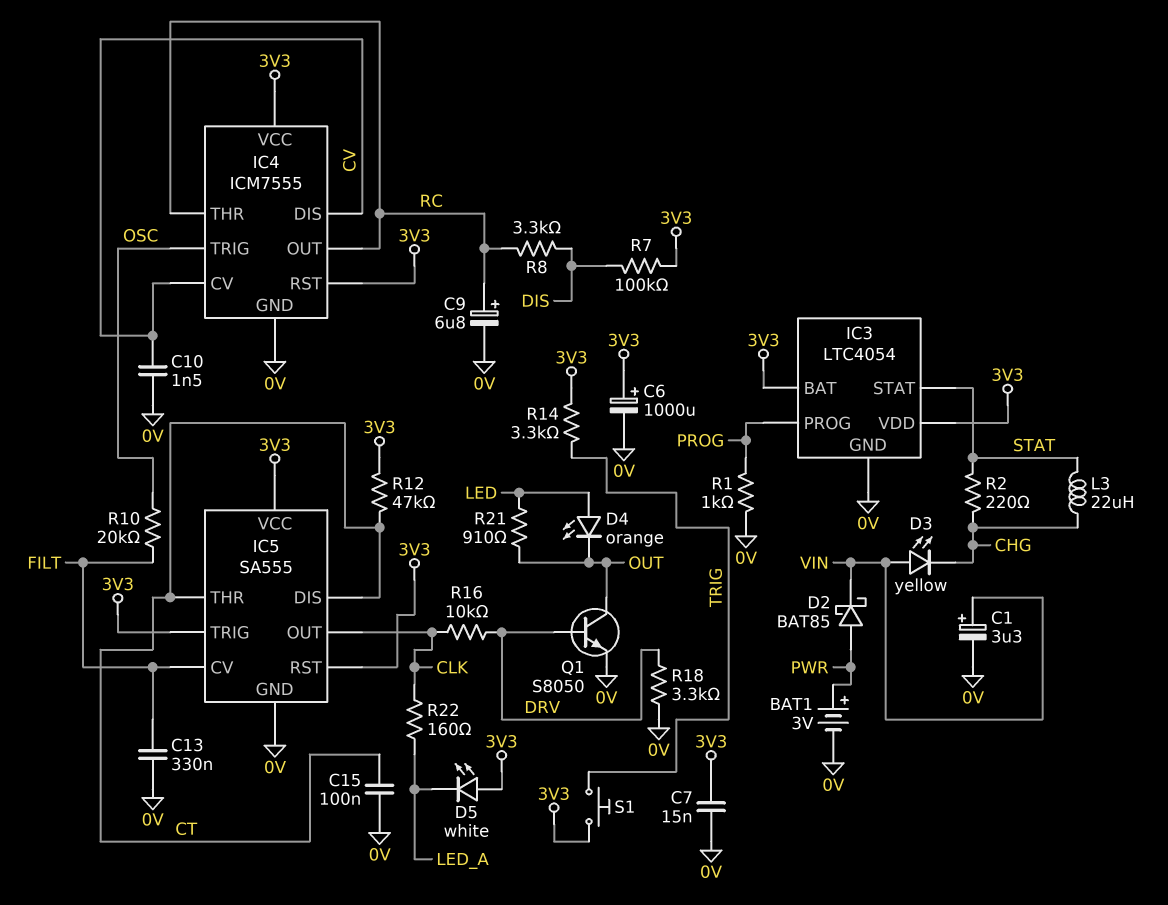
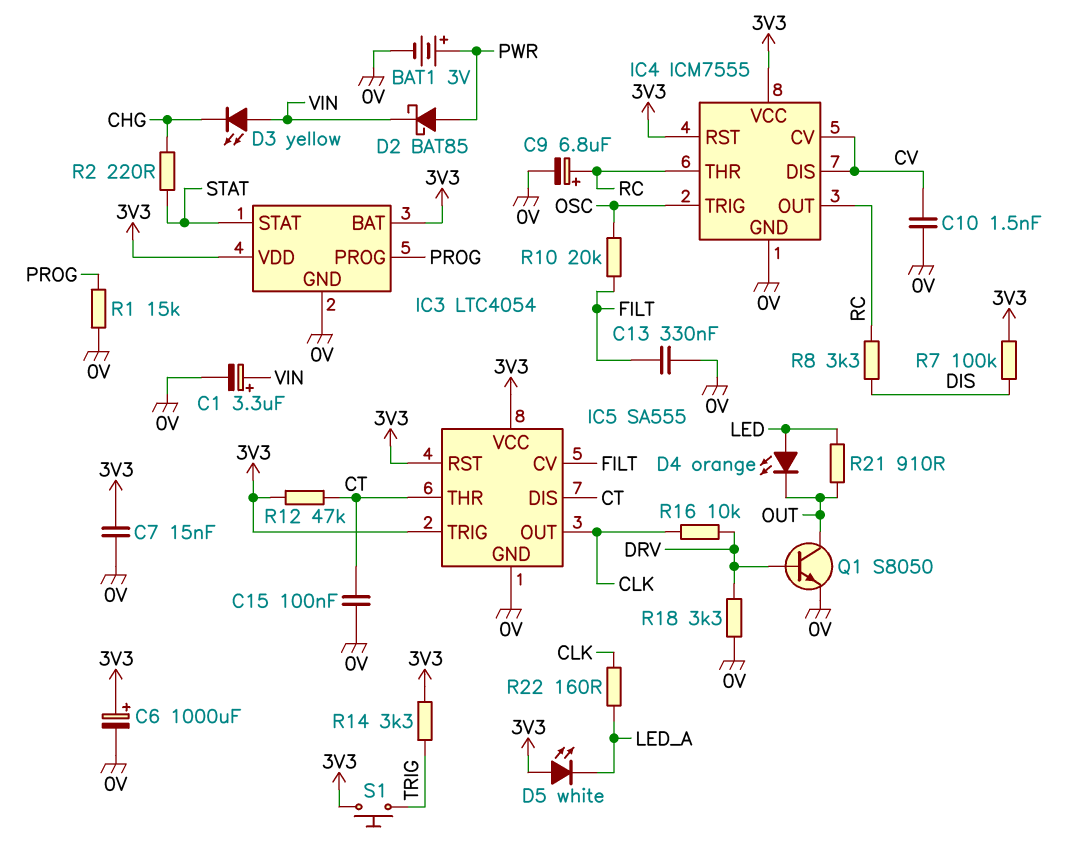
L3: 22uH (CHG, STAT) -> none
R1: 1k (0V, PROG) -> 15k (0V, PROG)

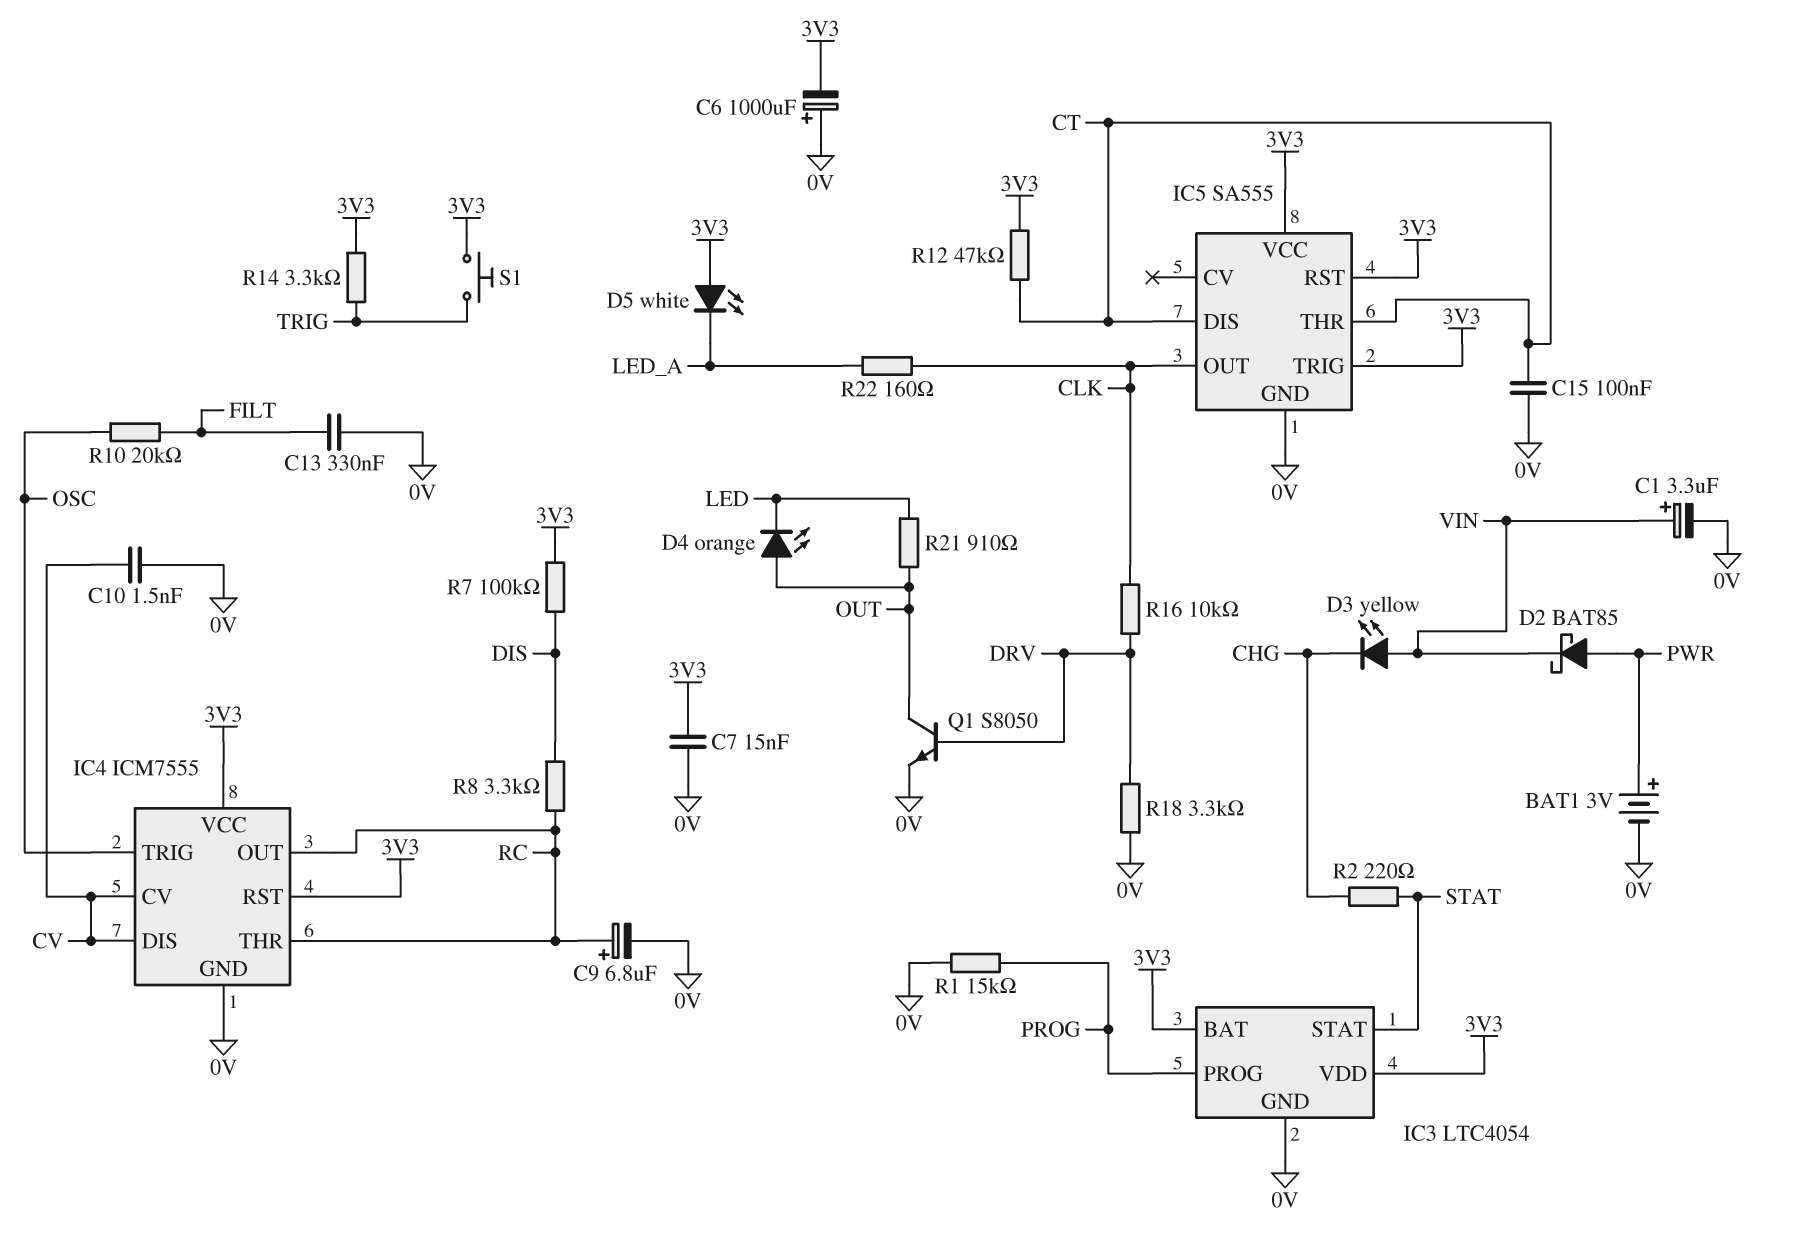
C6: 1000uF (plus 3V3, minus 0V) -> 1000uF (plus 0V, minus 3V3)
D4: LED orange (A LED, K OUT) -> LED orange (A OUT, K LED)
IC5 pin CV: FILT -> none

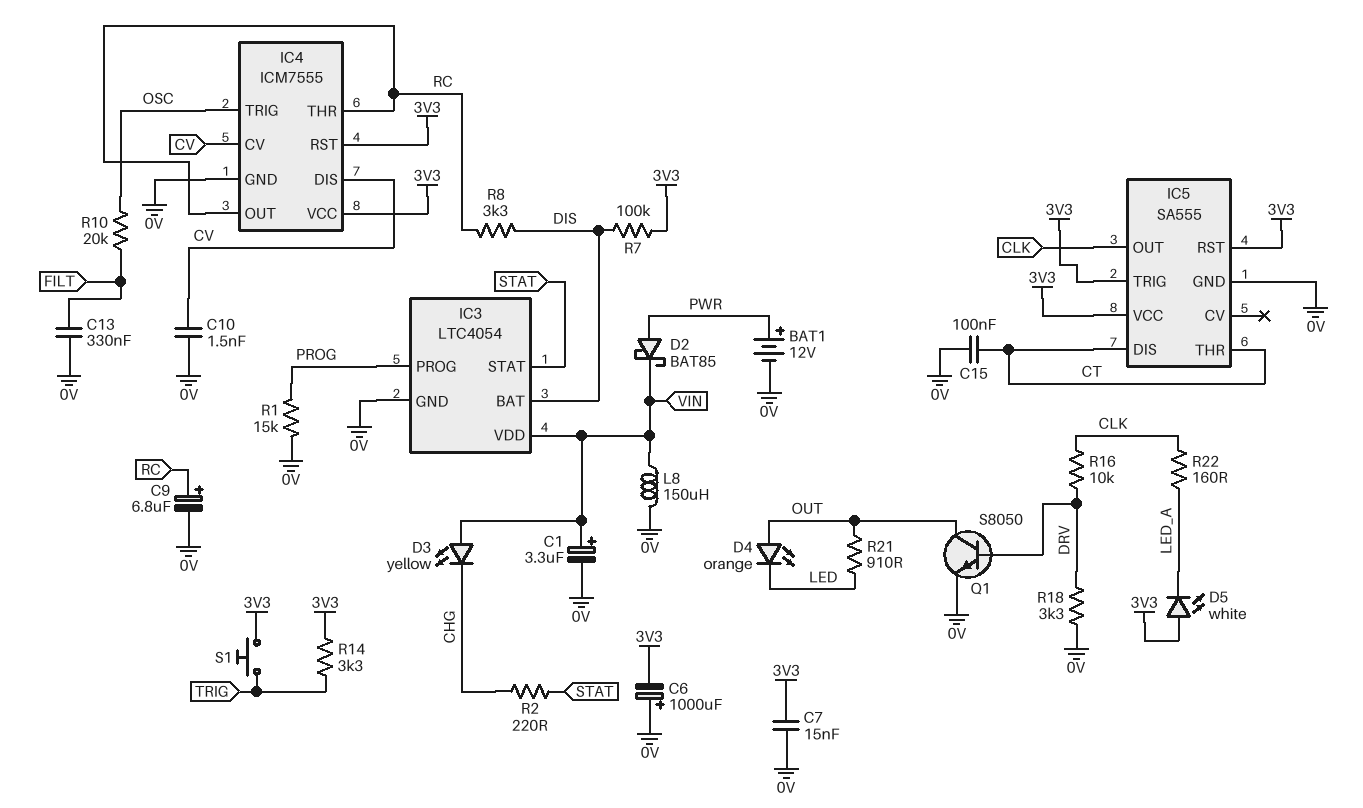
BAT1: 3V (plus PWR, minus 0V) -> 12V (plus PWR, minus 0V)
IC3 pin BAT: 3V3 -> DIS
IC3 pin VDD: 3V3 -> VIN
L8: none -> 150uH (0V, VIN)
R12: 47k (3V3, CT) -> none

